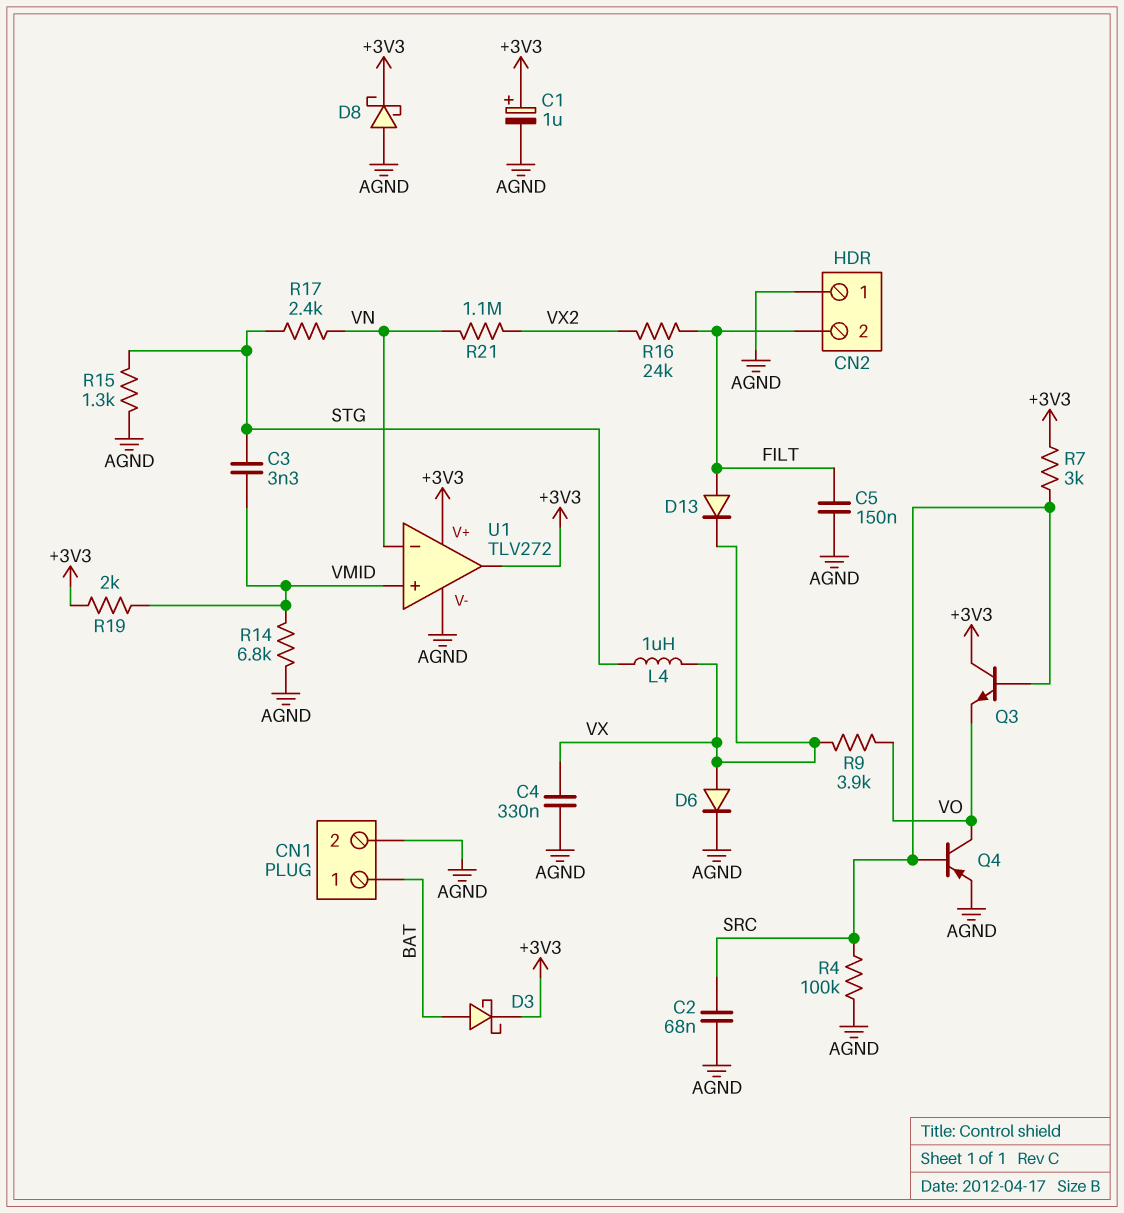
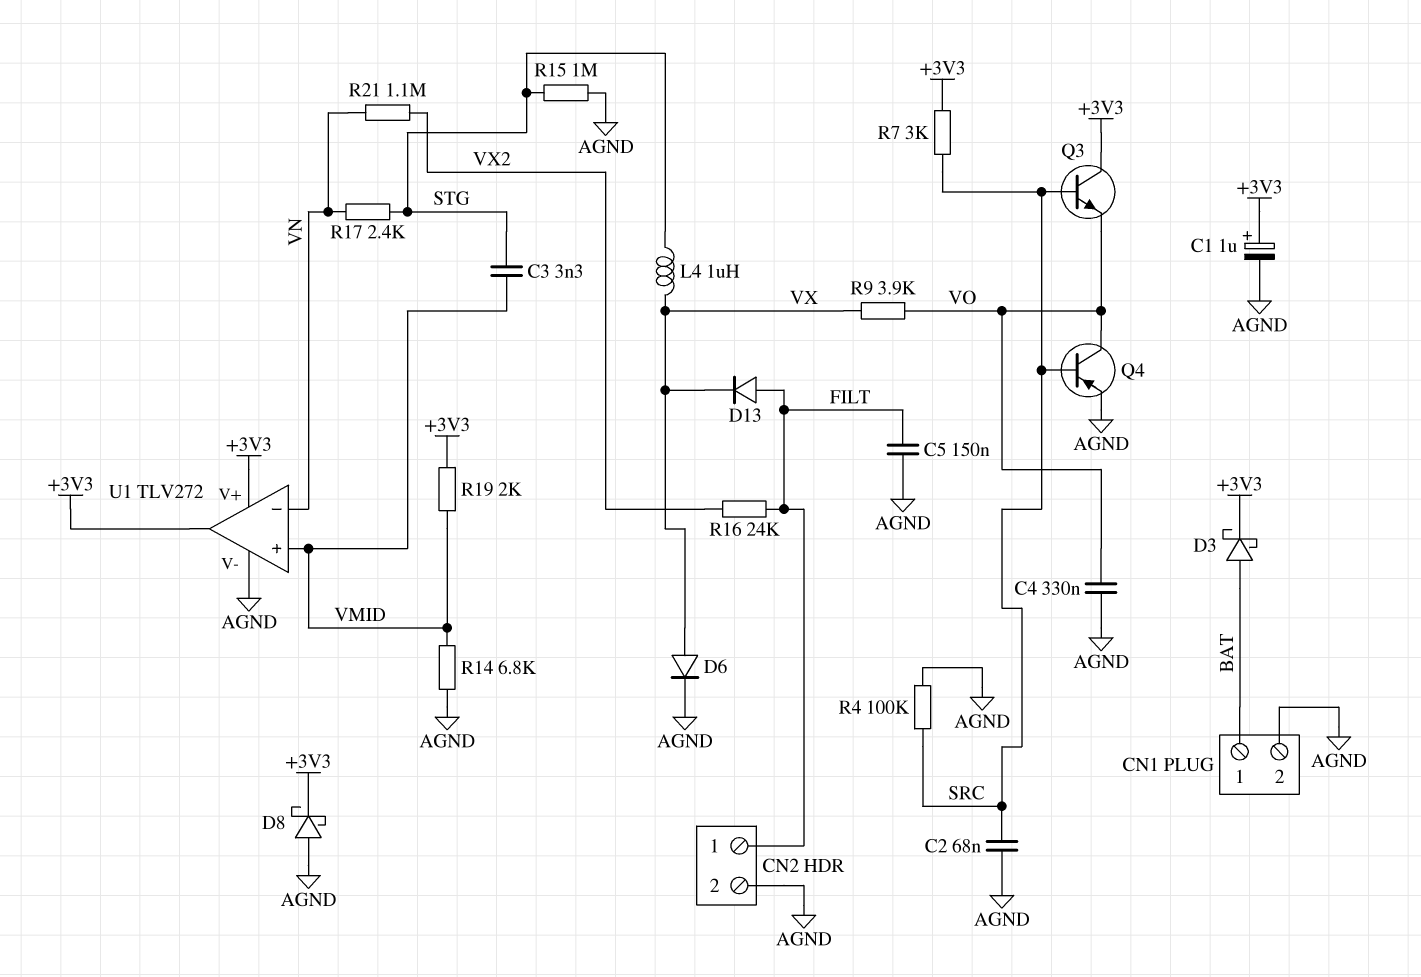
C4: 330nF (AGND, VX) -> 330nF (AGND, VO)
CN2 pin 1: AGND -> FILT
CN2 pin 2: FILT -> AGND
R15: 1.3k (AGND, STG) -> 1M (AGND, STG)

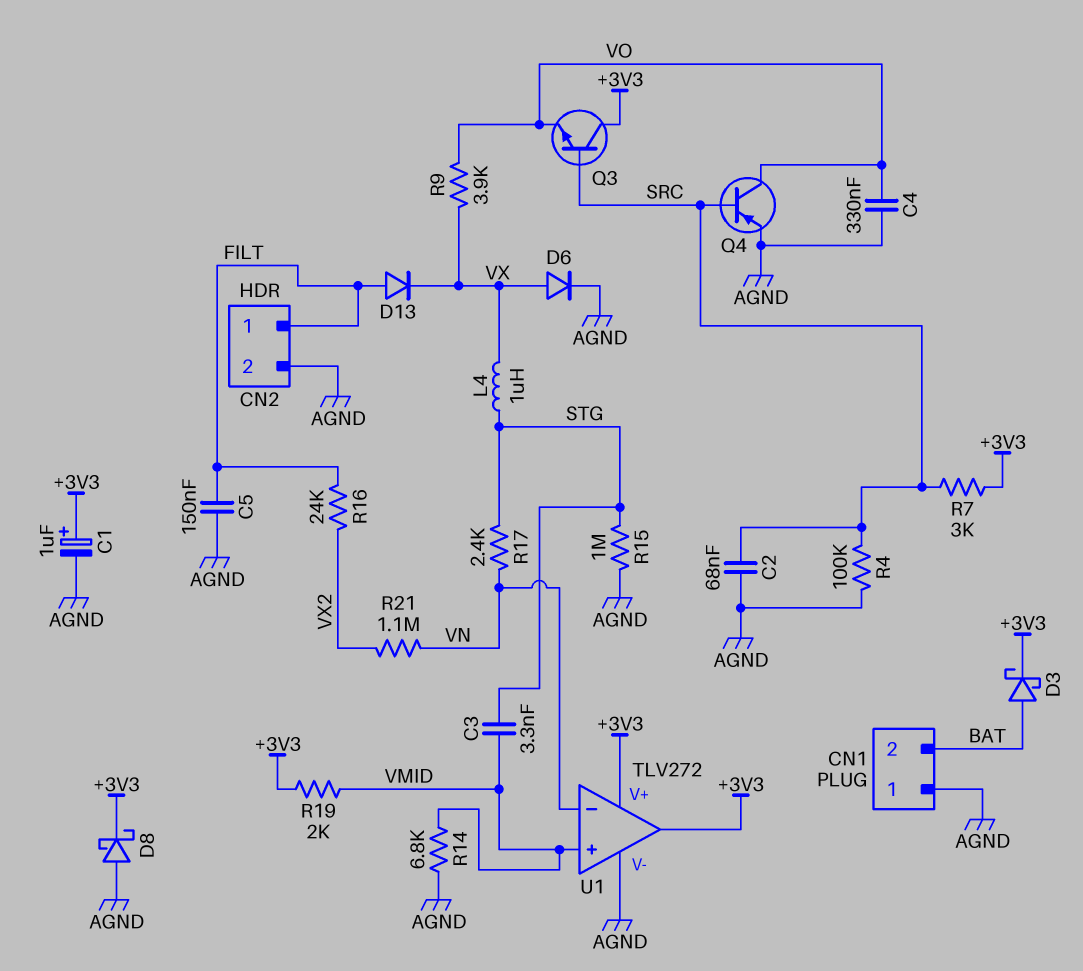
CN1 pin 1: BAT -> AGND
CN1 pin 2: AGND -> BAT

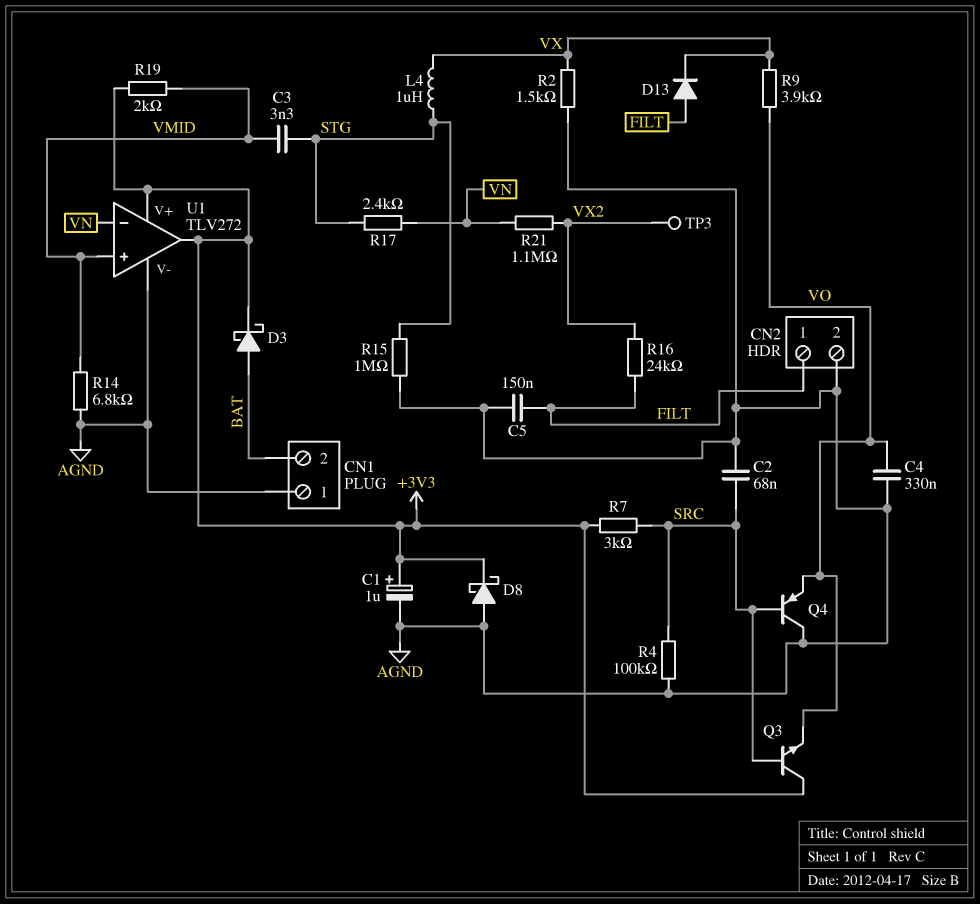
D6: diode (A VX, K AGND) -> none
Q4: PNP (B SRC, C VO, E AGND) -> PNP (B SRC, C AGND, E VO)
R2: none -> 1.5k (AGND, VX)
TP3: none -> test point (VX2)

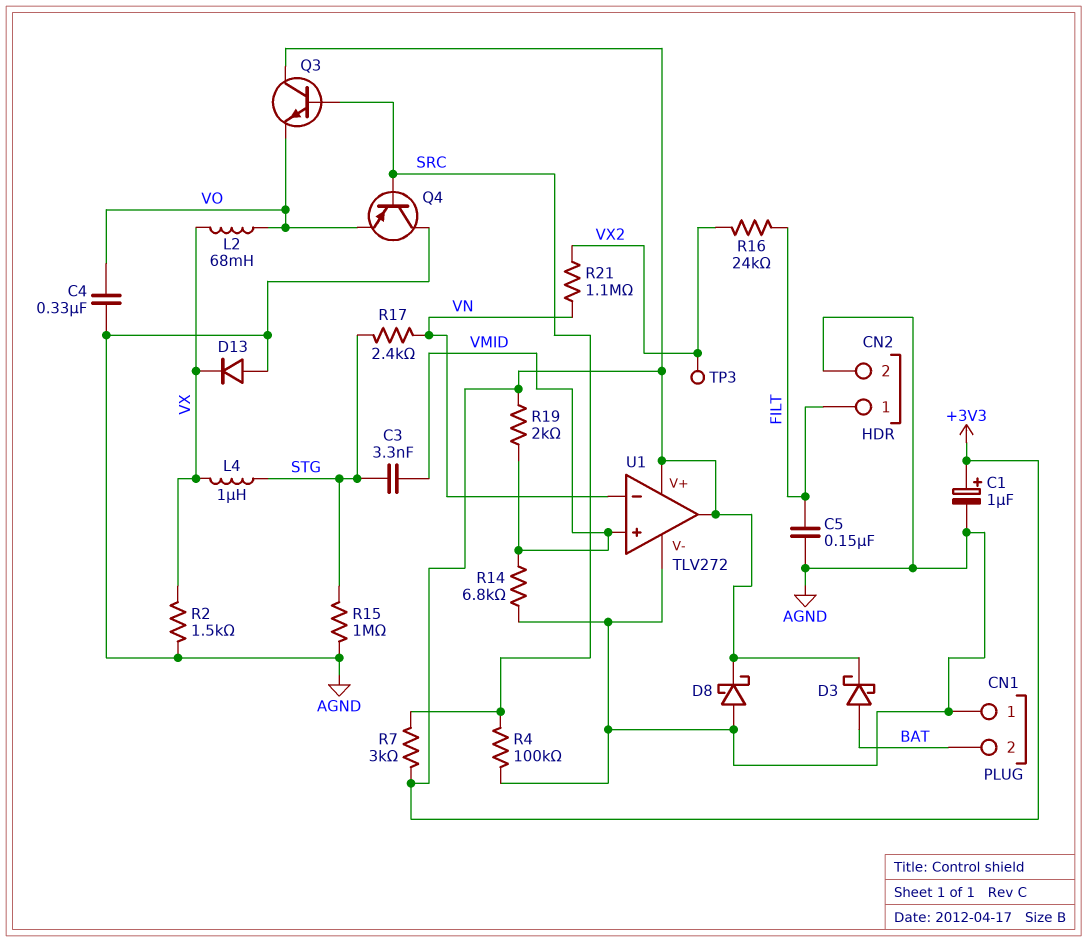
C2: 68nF (AGND, SRC) -> none
D13: diode (A FILT, K VX) -> diode (A AGND, K VX)
L2: none -> 68mH (VO, VX)
R9: 3.9k (VO, VX) -> none

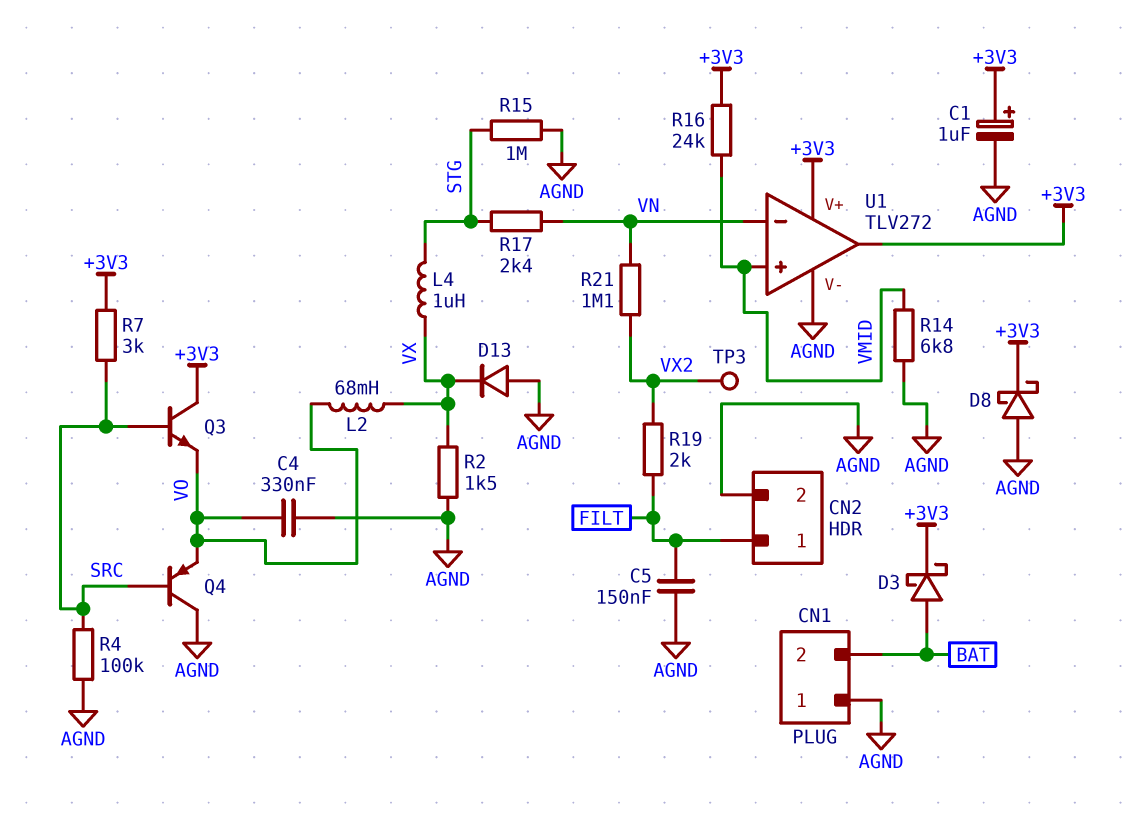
C3: 3.3nF (STG, VMID) -> none
R16: 24k (FILT, VX2) -> 24k (+3V3, VMID)
R19: 2k (+3V3, VMID) -> 2k (FILT, VX2)

